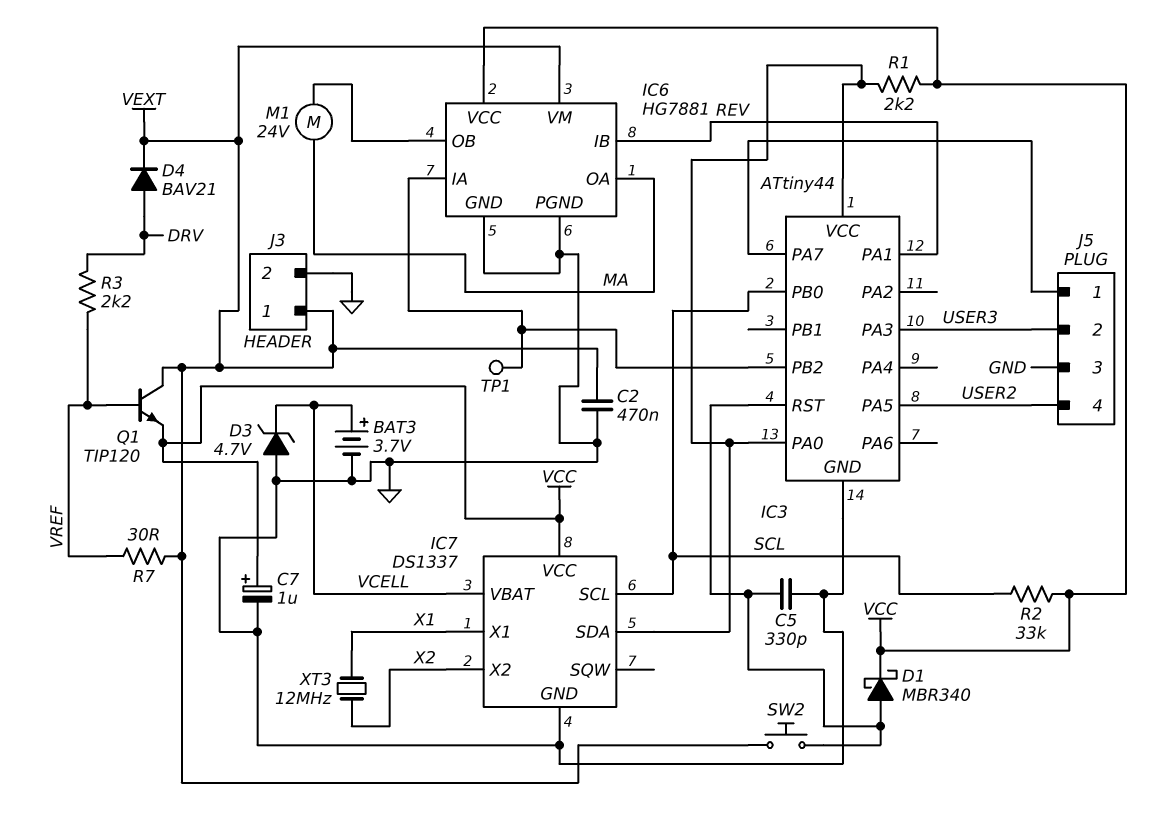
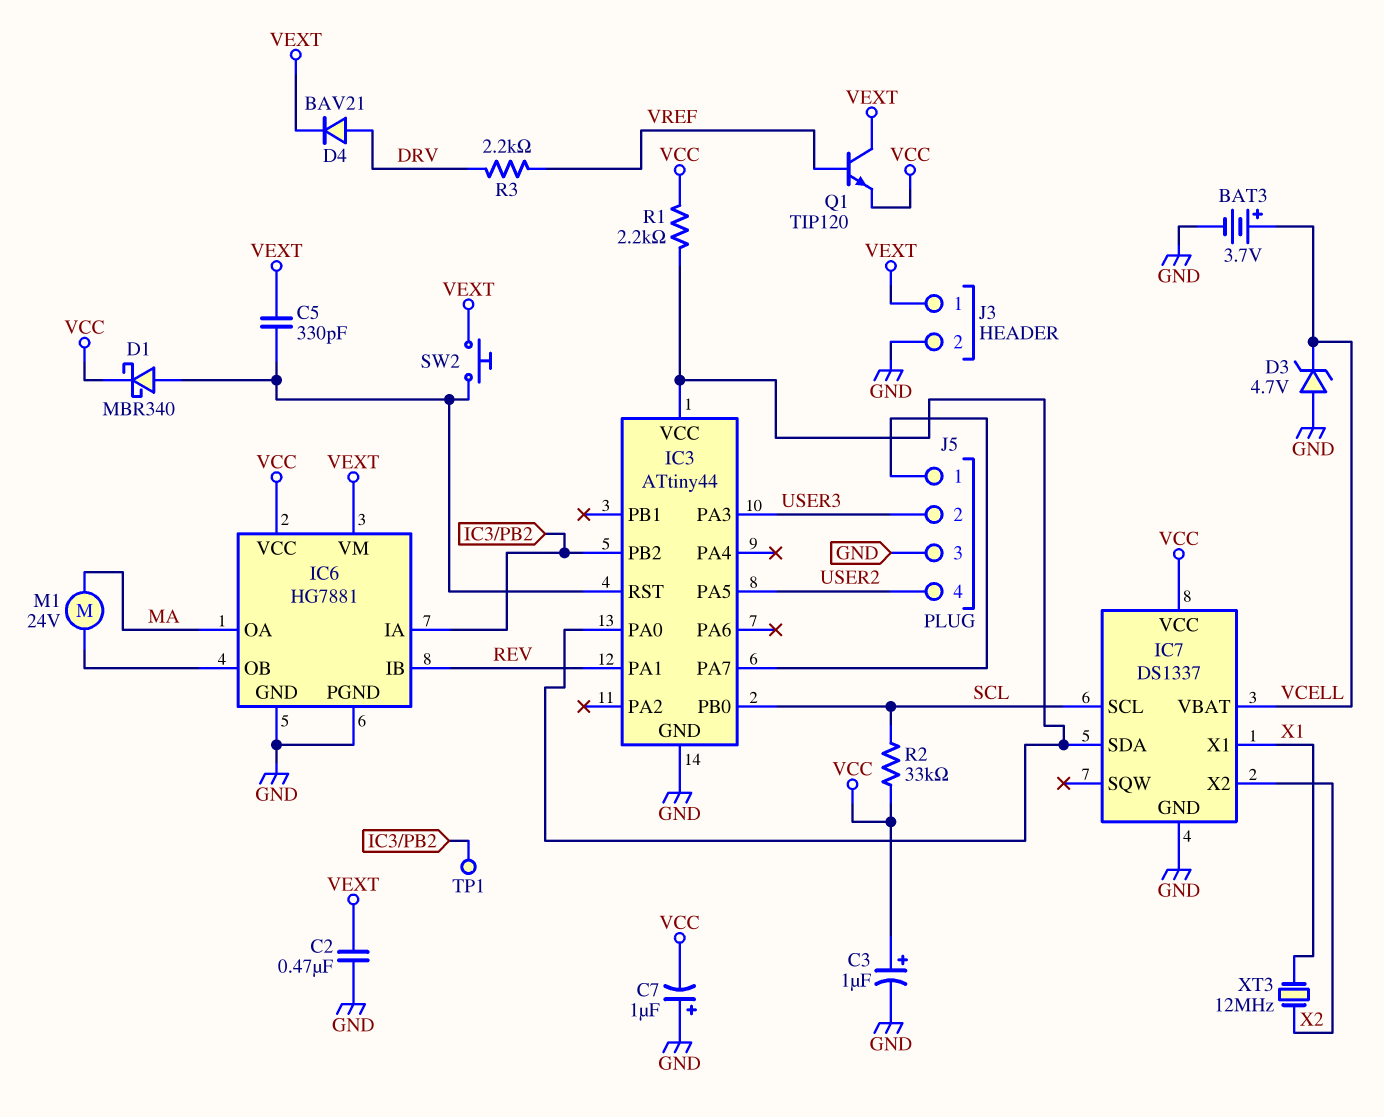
C3: none -> 1uF (plus VCC, minus GND)
C5: 330pF (GND, IC3/RST) -> 330pF (IC3/RST, VEXT)
C7: 1uF (plus VCC, minus GND) -> 1uF (plus GND, minus VCC)
R7: 30 (VEXT, VREF) -> none

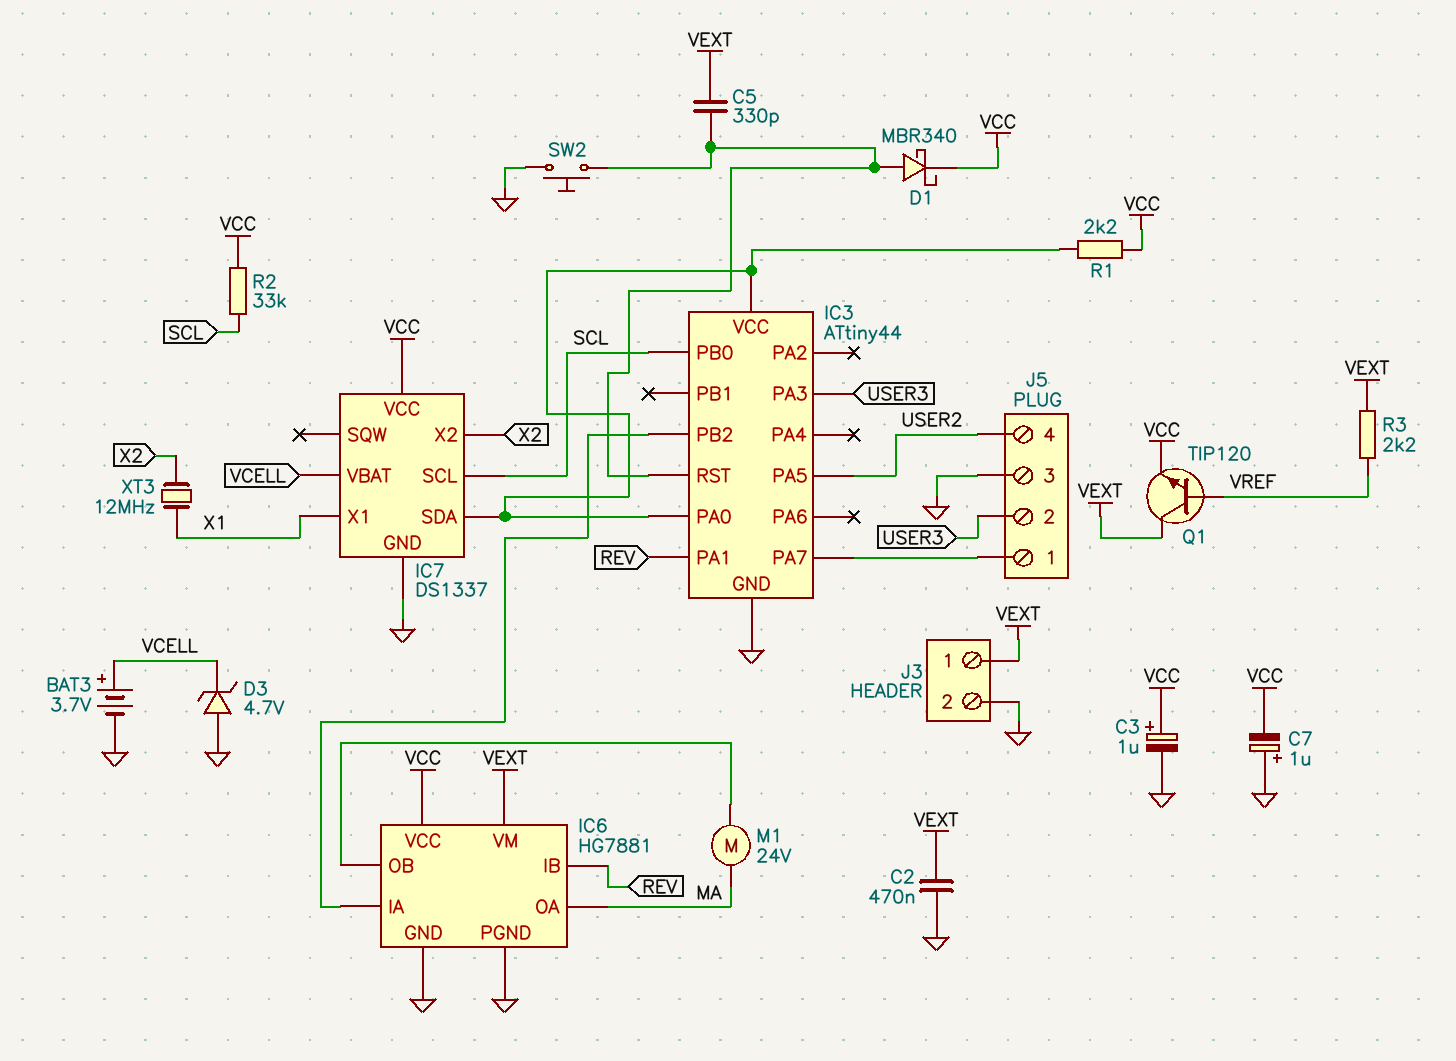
D4: diode BAV21 (A DRV, K VEXT) -> none
R3: 2.2k (DRV, VREF) -> 2.2k (VEXT, VREF)
SW2: button (IC3/RST, VEXT) -> button (GND, IC3/RST)
TP1: test point (IC3/PB2) -> none

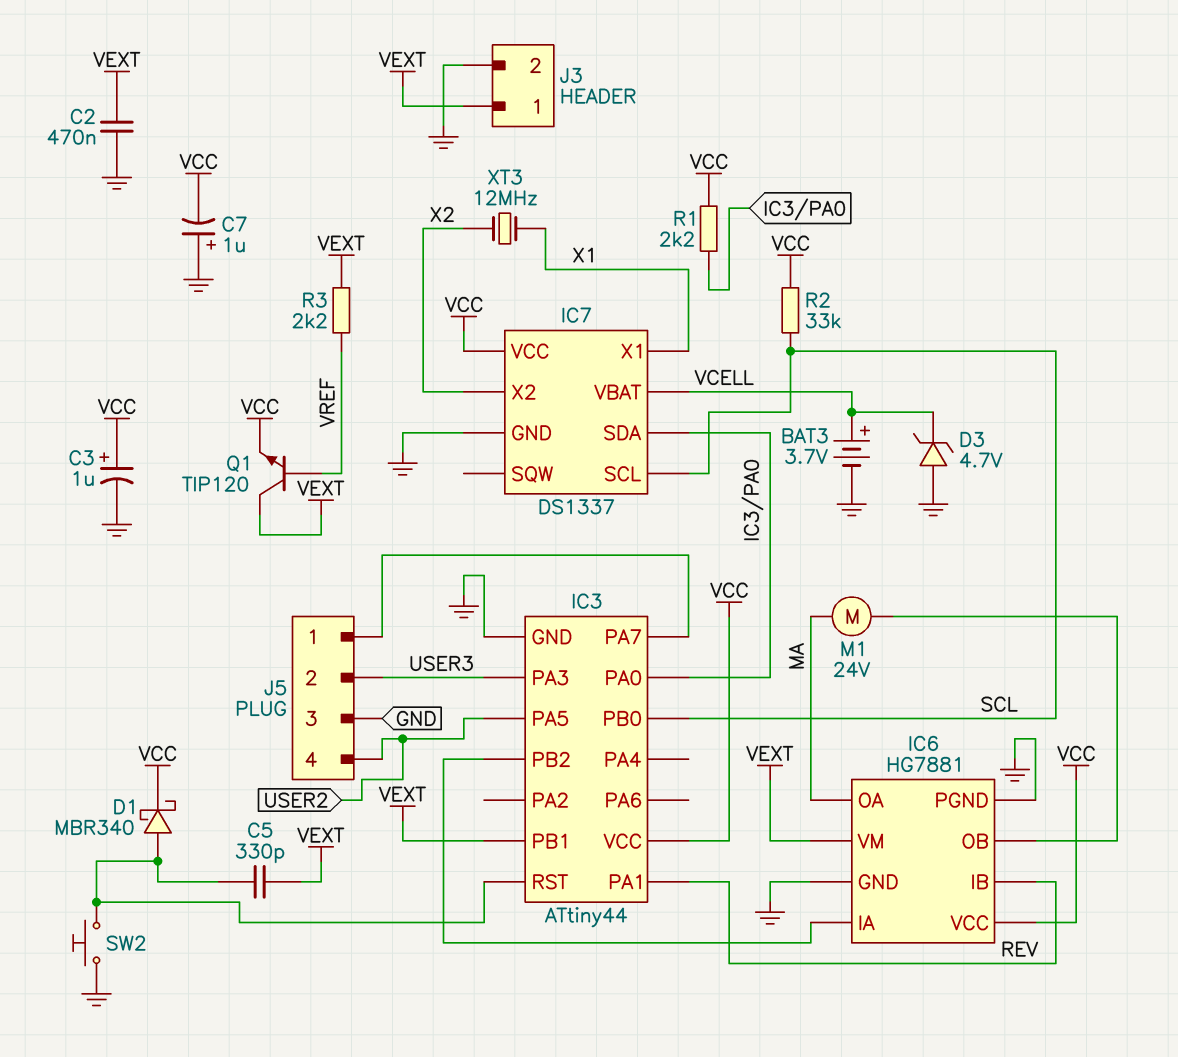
IC3 pin PB1: none -> VEXT
IC3 pin VCC: IC3/PA0 -> VCC

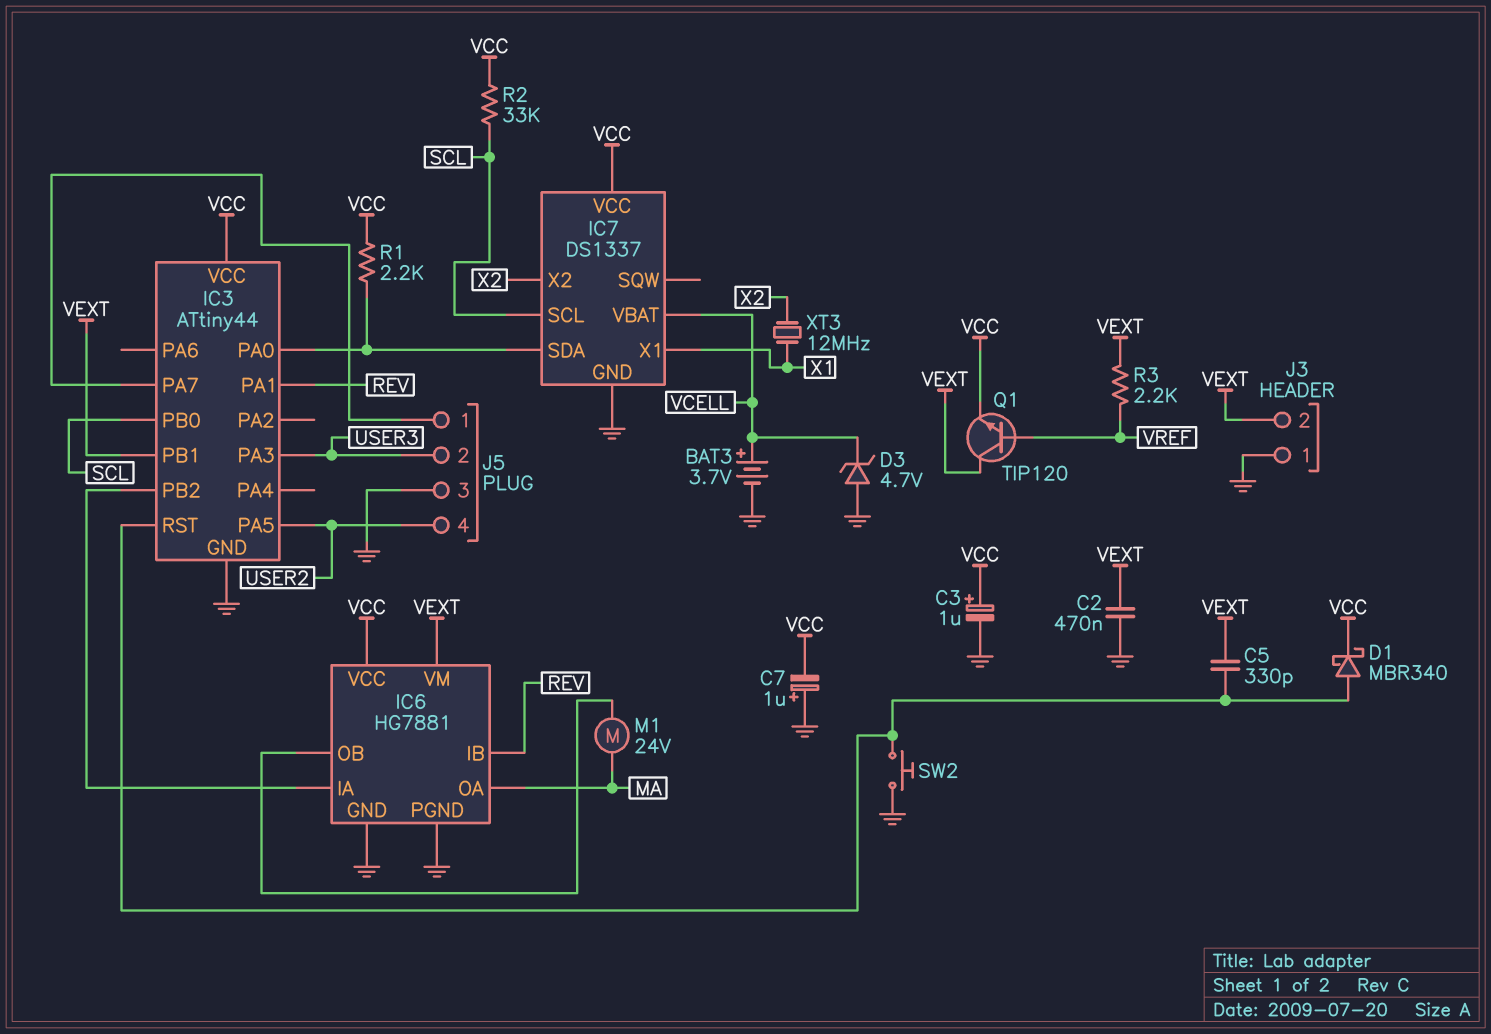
J3 pin 1: VEXT -> GND
J3 pin 2: GND -> VEXT

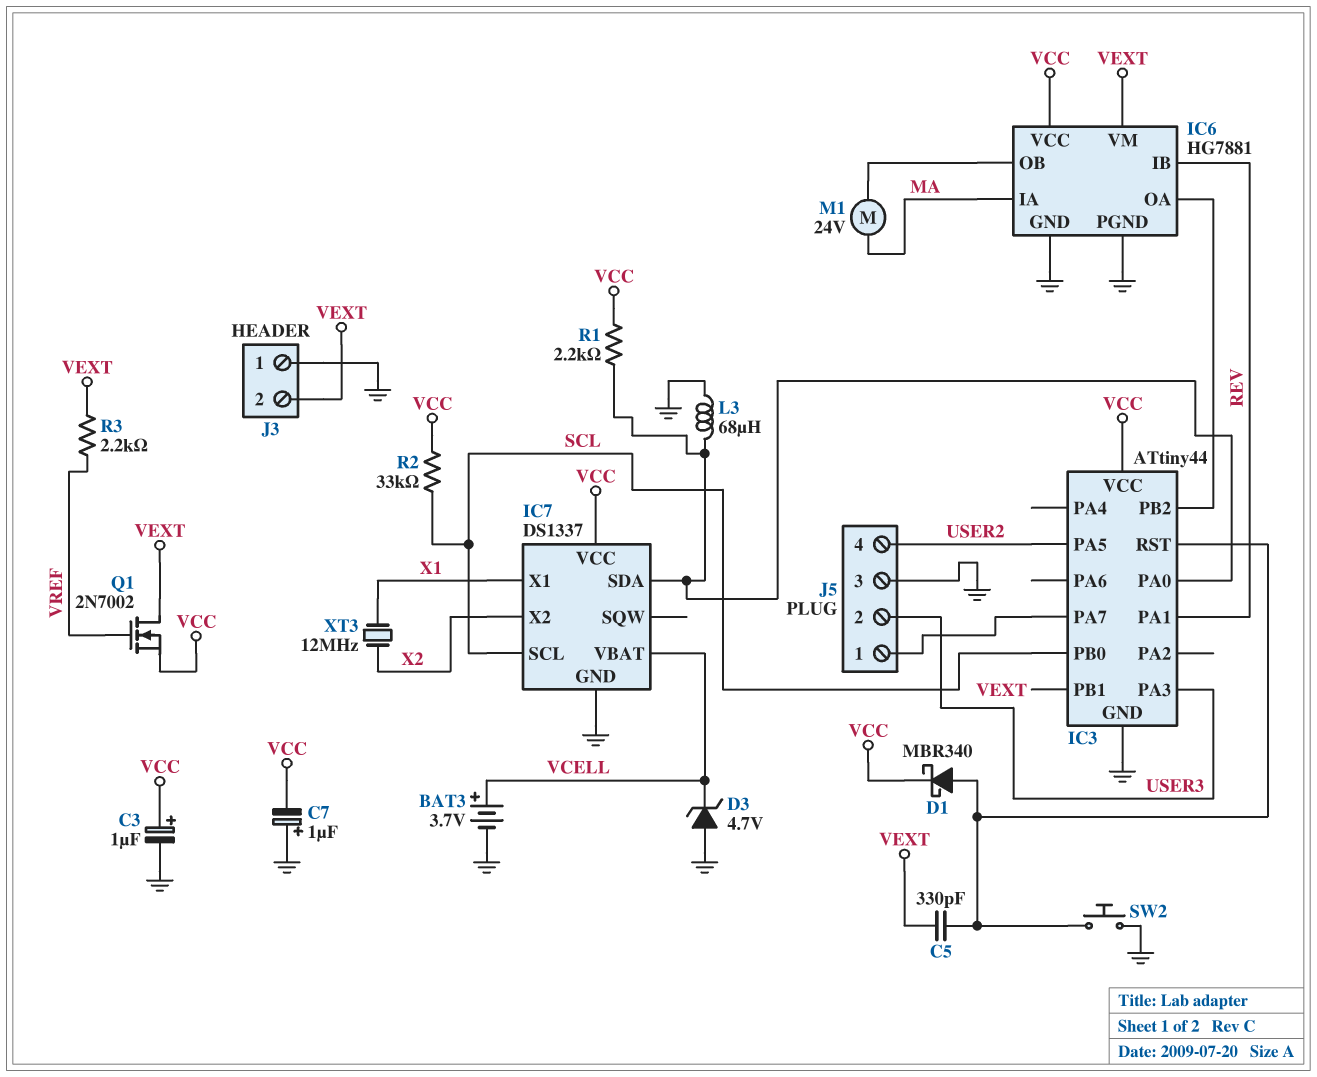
C2: 470nF (GND, VEXT) -> none
IC6 pin IA: IC3/PB2 -> MA
IC6 pin OA: MA -> IC3/PB2
L3: none -> 68uH (GND, IC3/PA0)
Q1: NPN TIP120 (B VREF, C VEXT, E VCC) -> NMOS 2N7002 (G VREF, D VEXT, S VCC)

